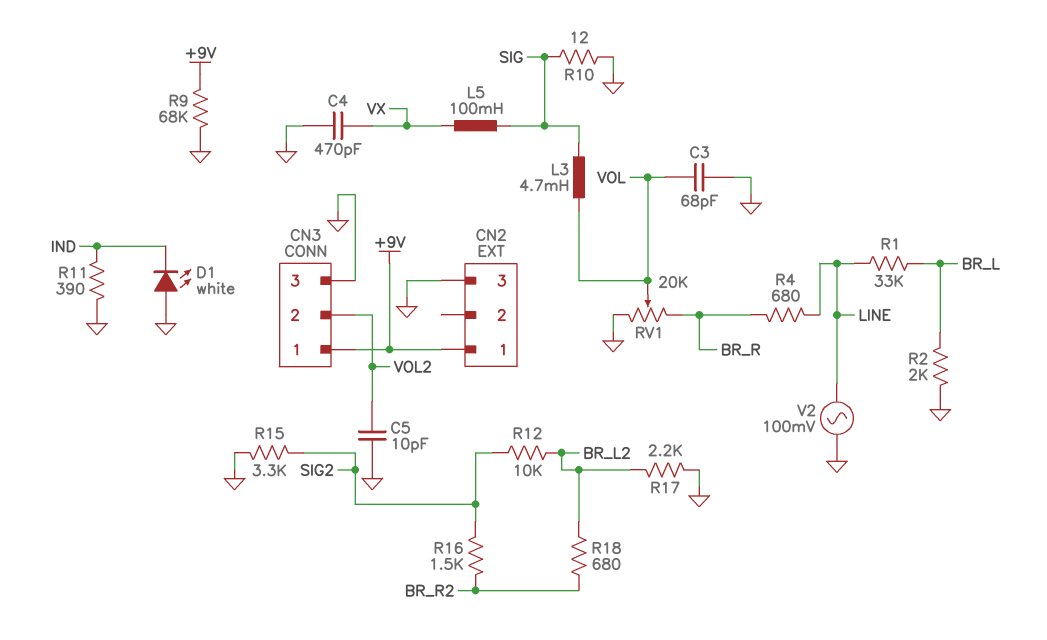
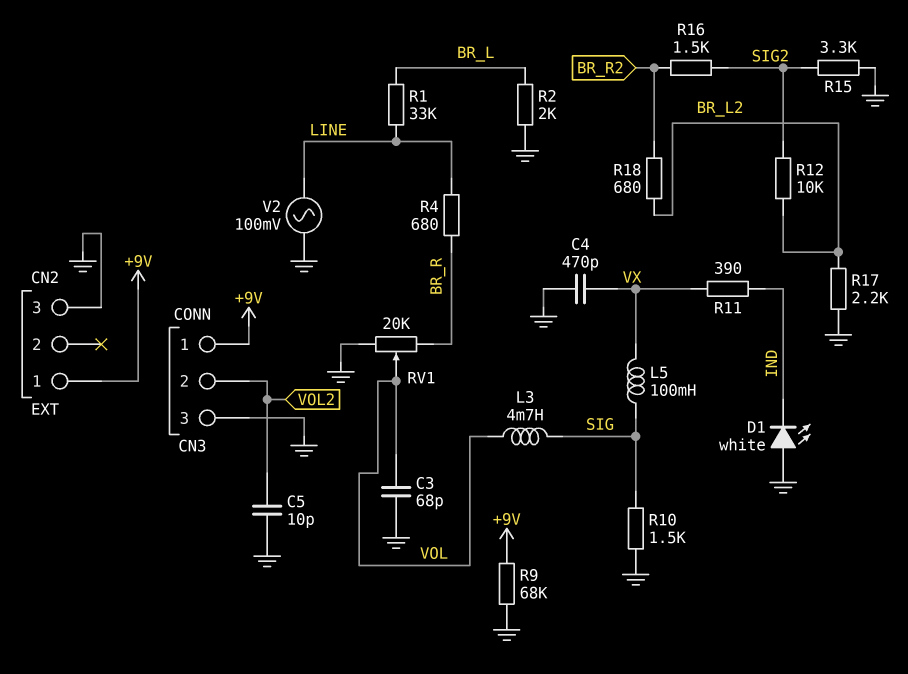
R10: 12 (GND, SIG) -> 1.5k (GND, SIG)
R11: 390 (GND, IND) -> 390 (IND, VX)

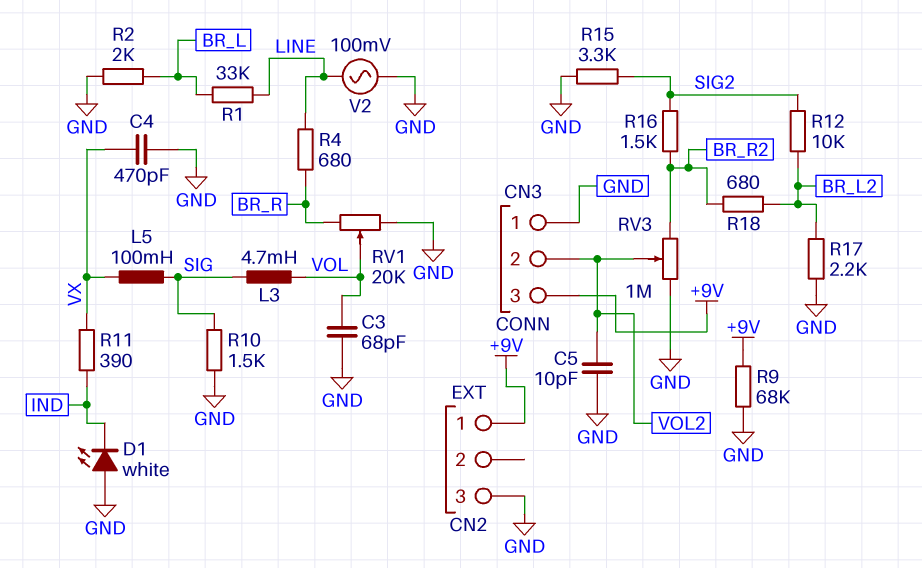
CN3 pin 1: +9V -> GND
CN3 pin 3: GND -> +9V
RV3: none -> 1M (BR_R2, GND, wiper VOL2)

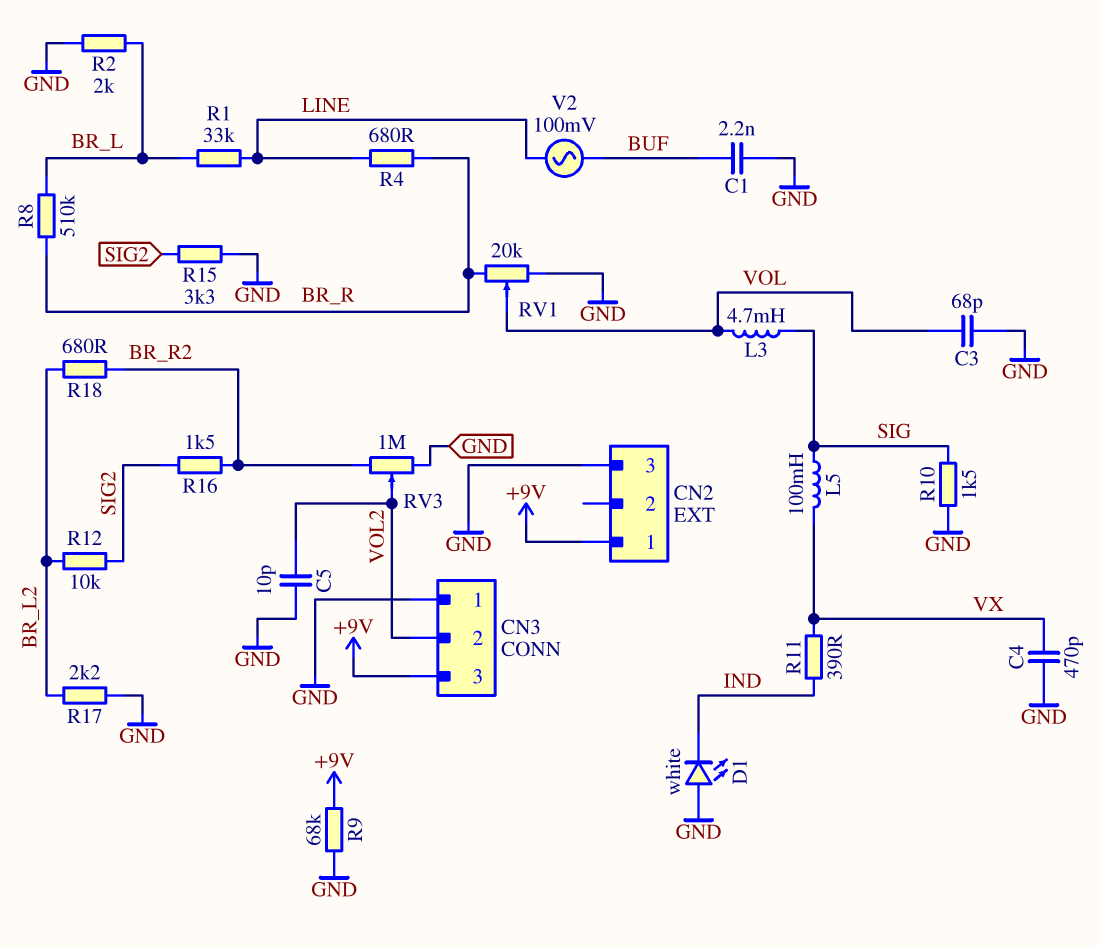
C1: none -> 2.2nF (BUF, GND)
R8: none -> 510k (BR_L, BR_R)
V2: AC 100mV (GND, LINE) -> AC 100mV (BUF, LINE)

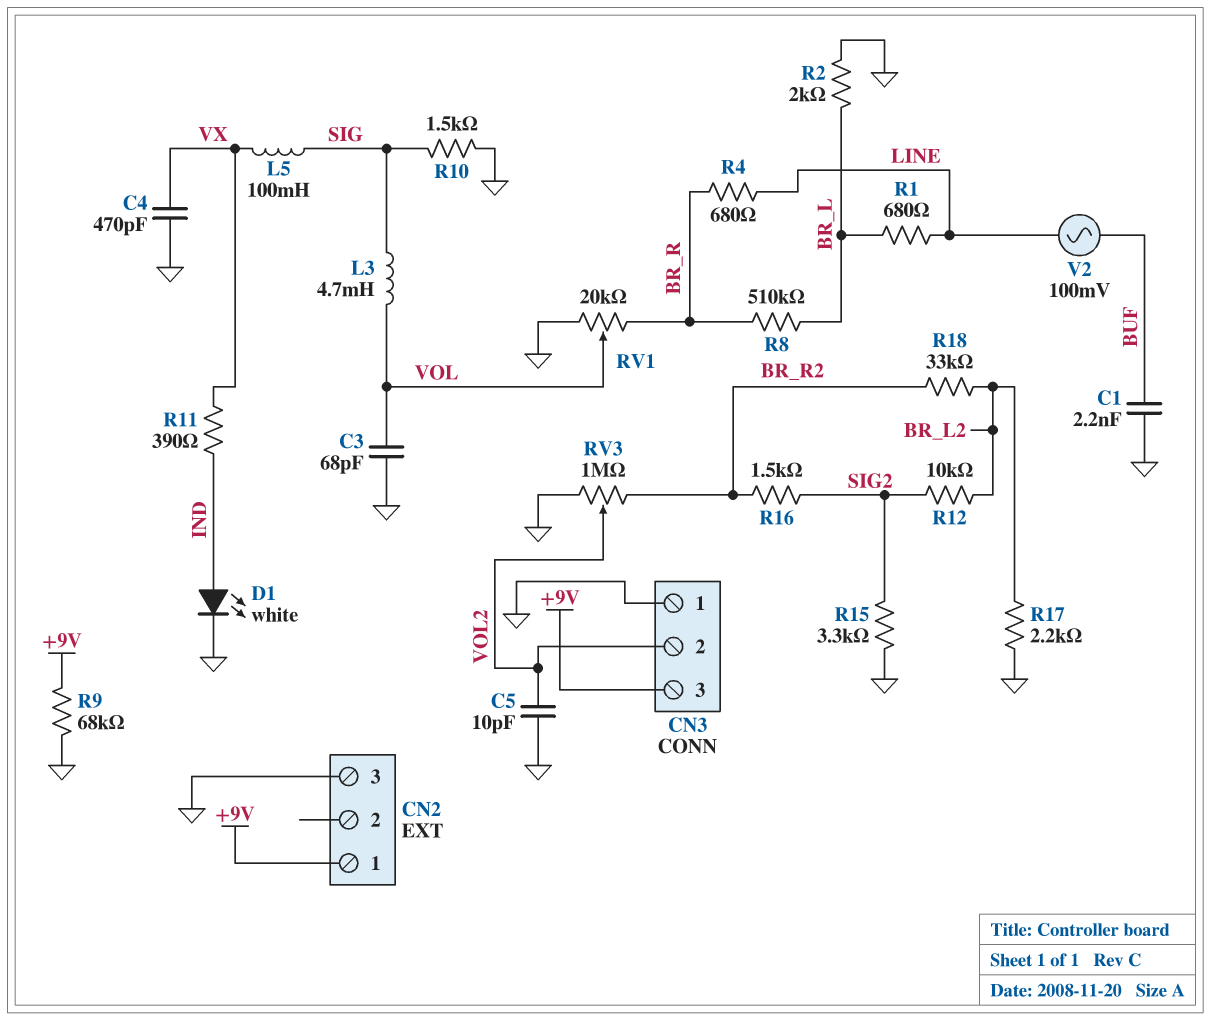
D1: LED white (A GND, K IND) -> LED white (A IND, K GND)
R1: 33k (BR_L, LINE) -> 680 (BR_L, LINE)
R18: 680 (BR_L2, BR_R2) -> 33k (BR_L2, BR_R2)

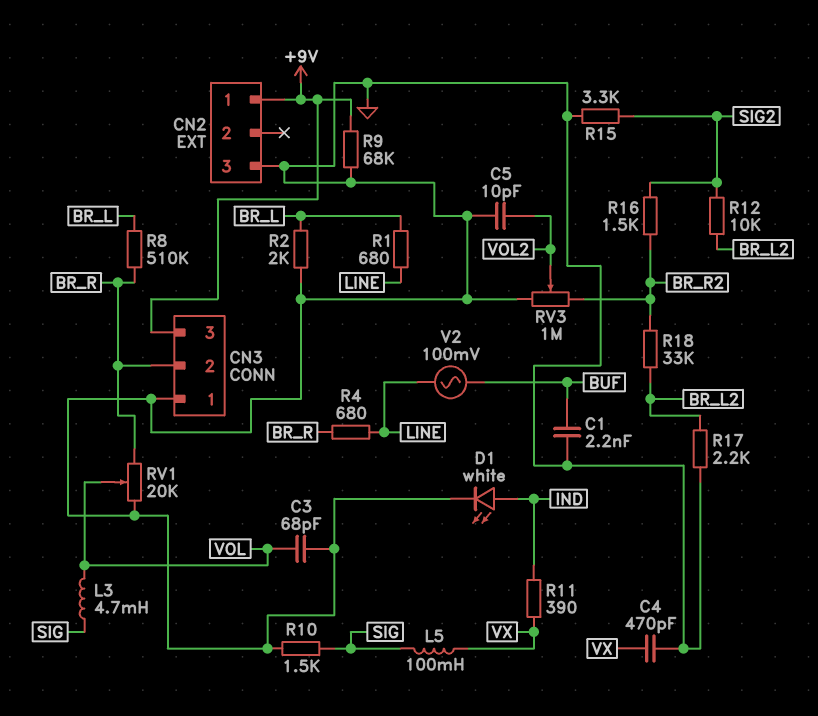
CN3 pin 2: VOL2 -> BR_R

